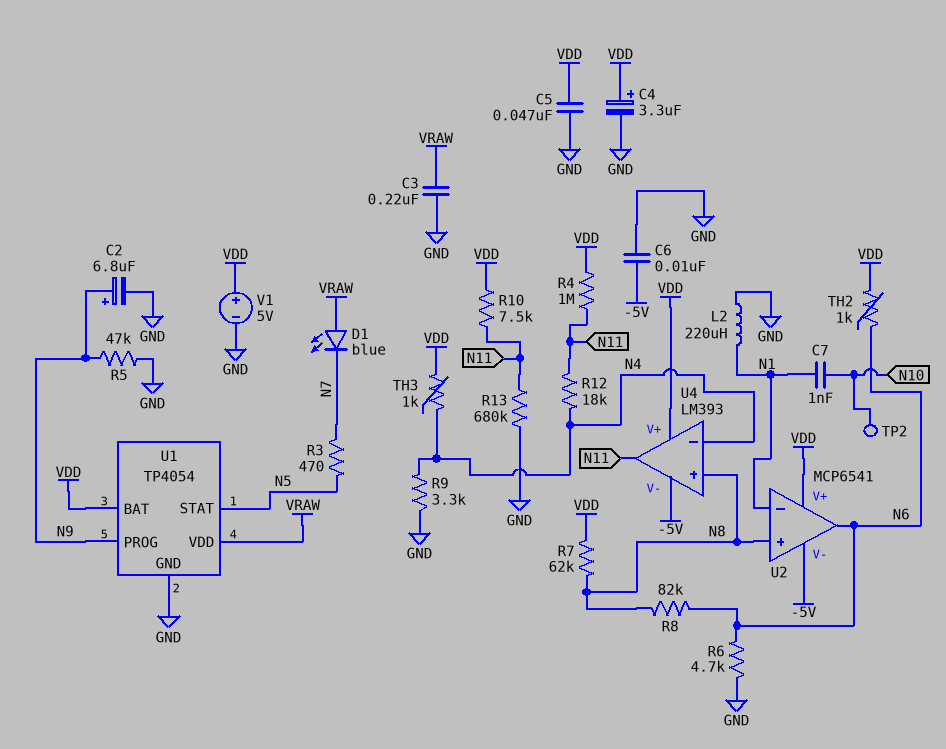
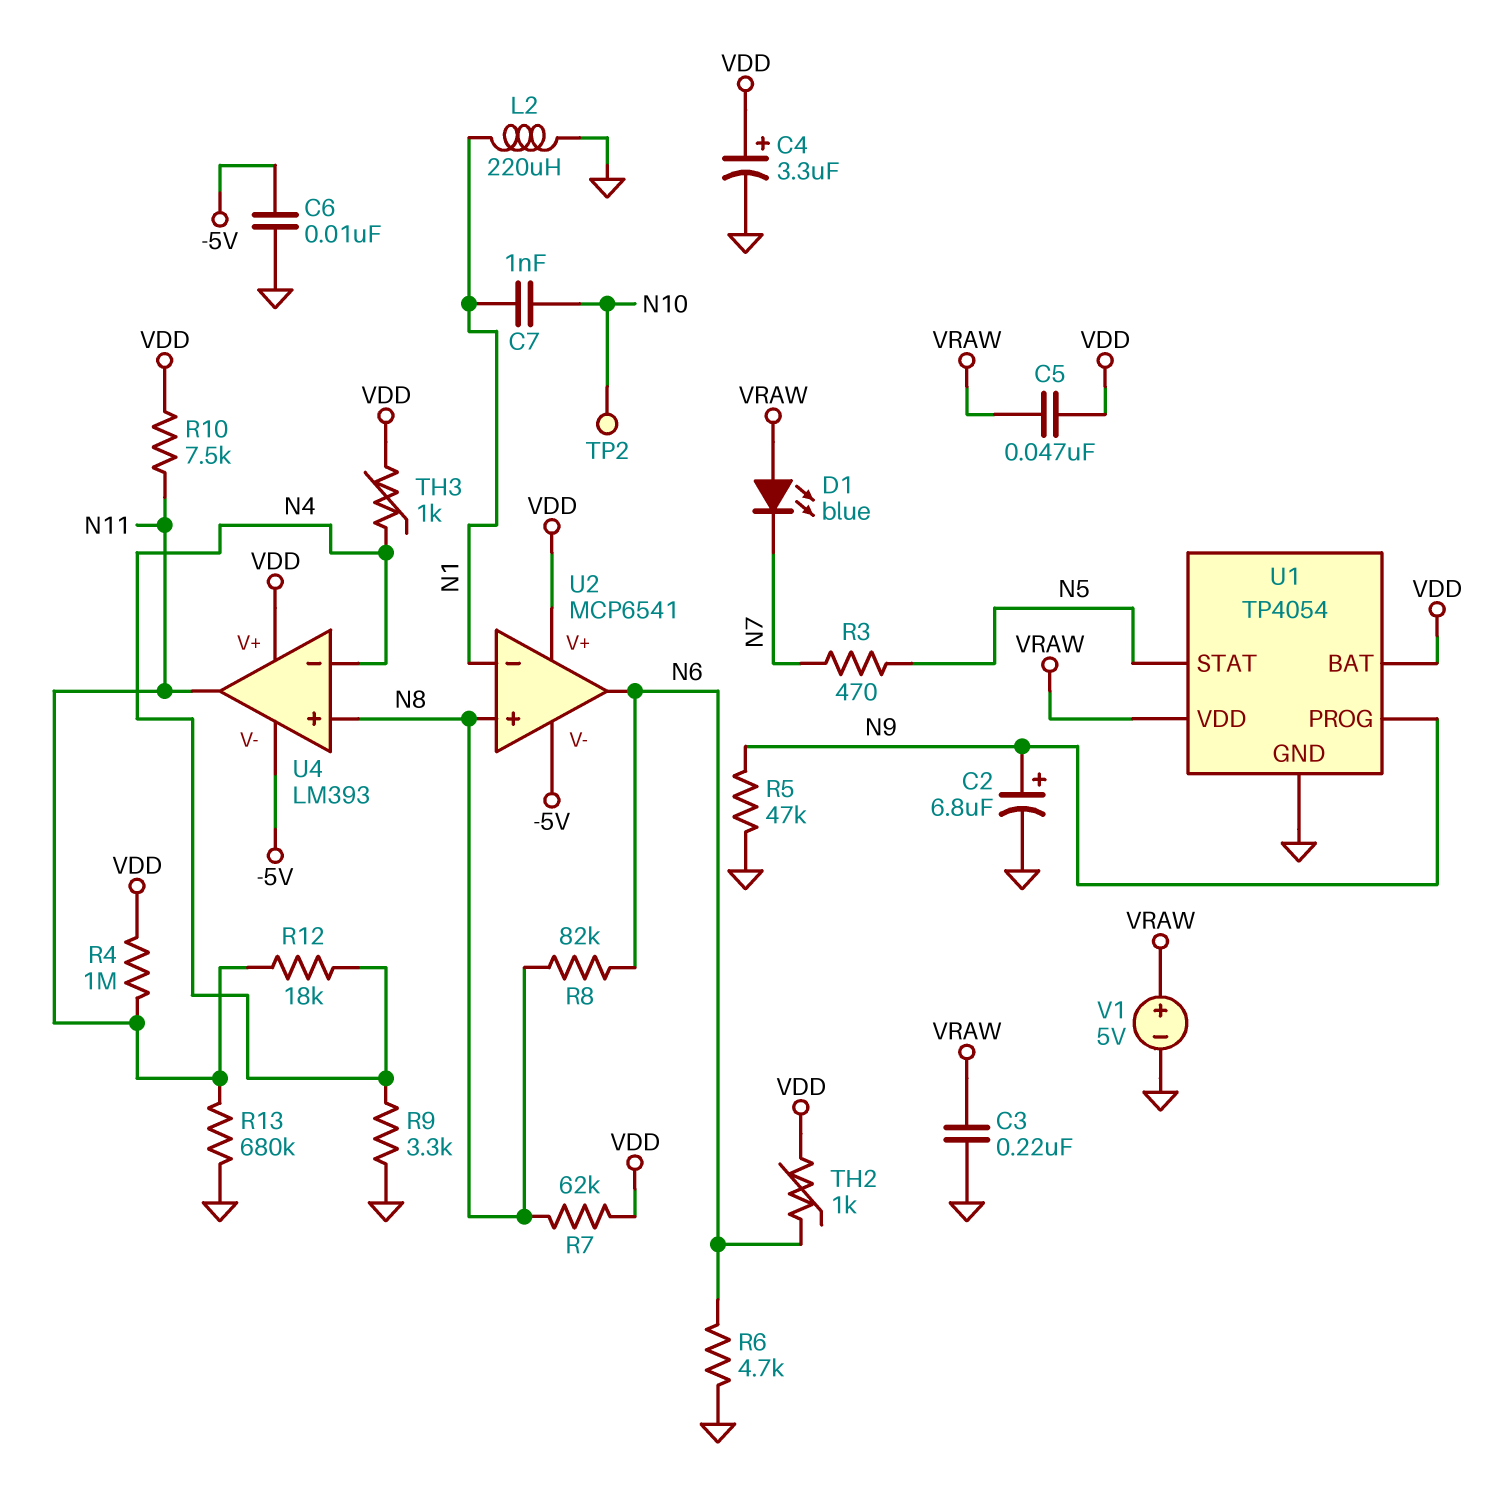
C5: 47nF (GND, VDD) -> 47nF (VDD, VRAW)
V1: 5V (plus VDD, minus GND) -> 5V (plus VRAW, minus GND)

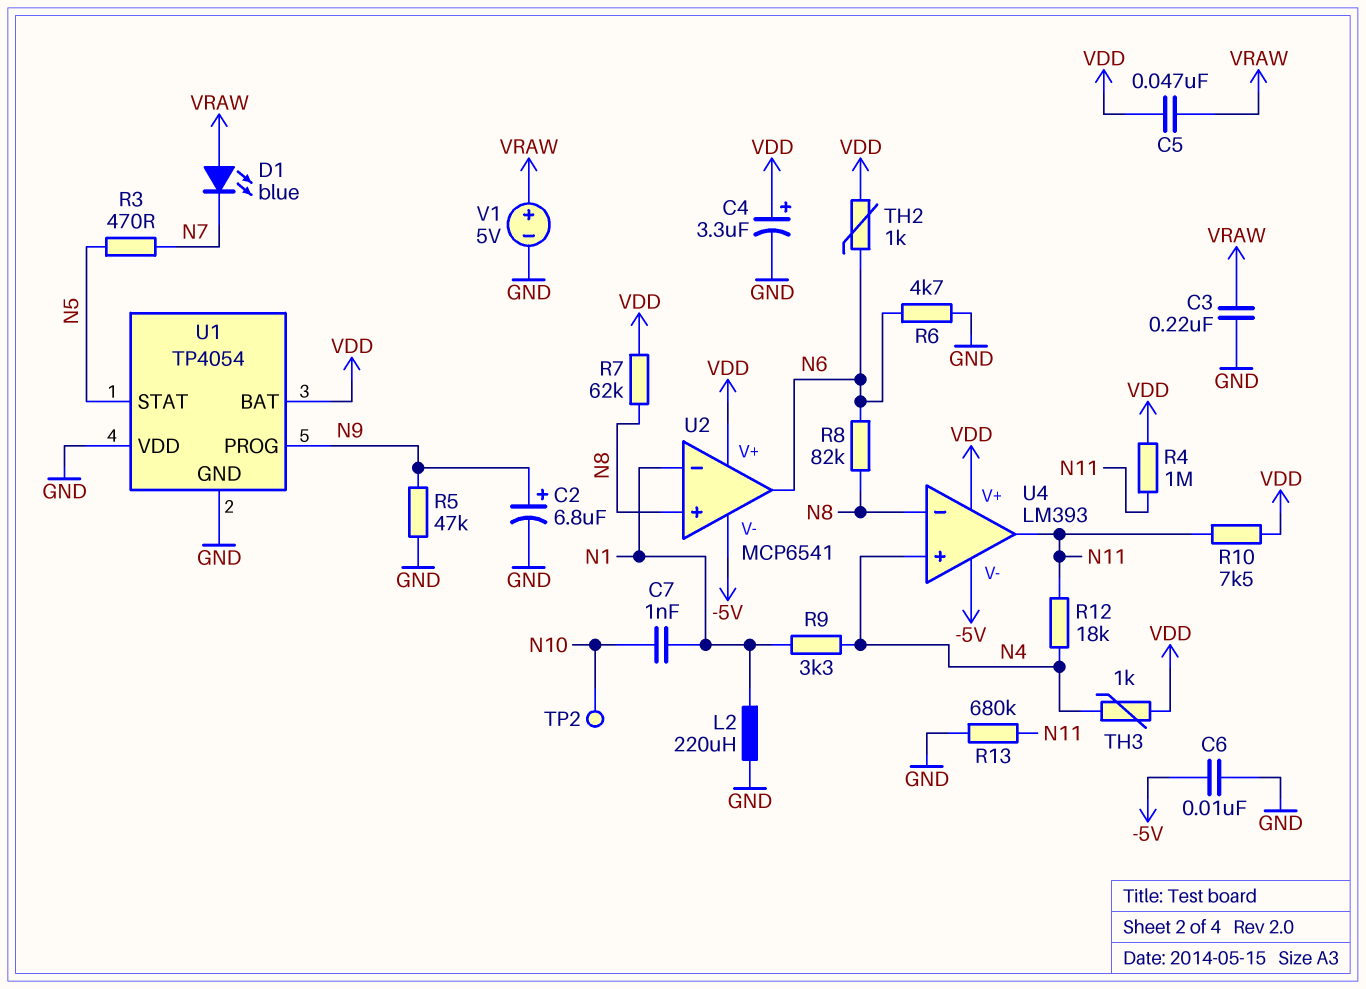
R9: 3.3k (GND, N4) -> 3.3k (N1, N4)
U1 pin VDD: VRAW -> GND
U4 pin in+: N8 -> N4
U4 pin in-: N4 -> N8

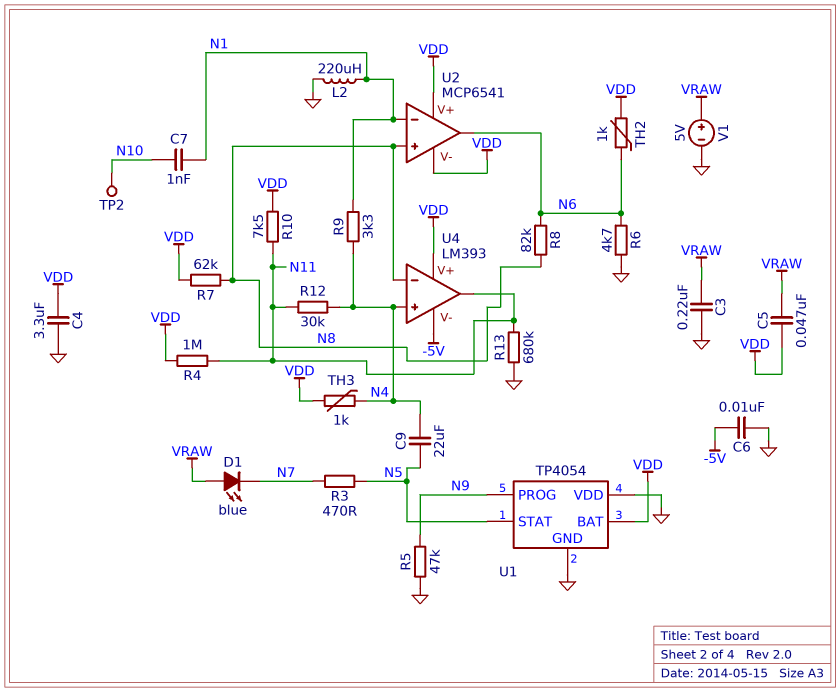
C2: 6.8uF (plus N9, minus GND) -> none
C4: 3.3uF (plus VDD, minus GND) -> 3.3uF (GND, VDD)
C9: none -> 22uF (N4, N5)
R12: 18k (N4, N11) -> 30k (N4, N11)
U2 pin V-: -5V -> VDD

